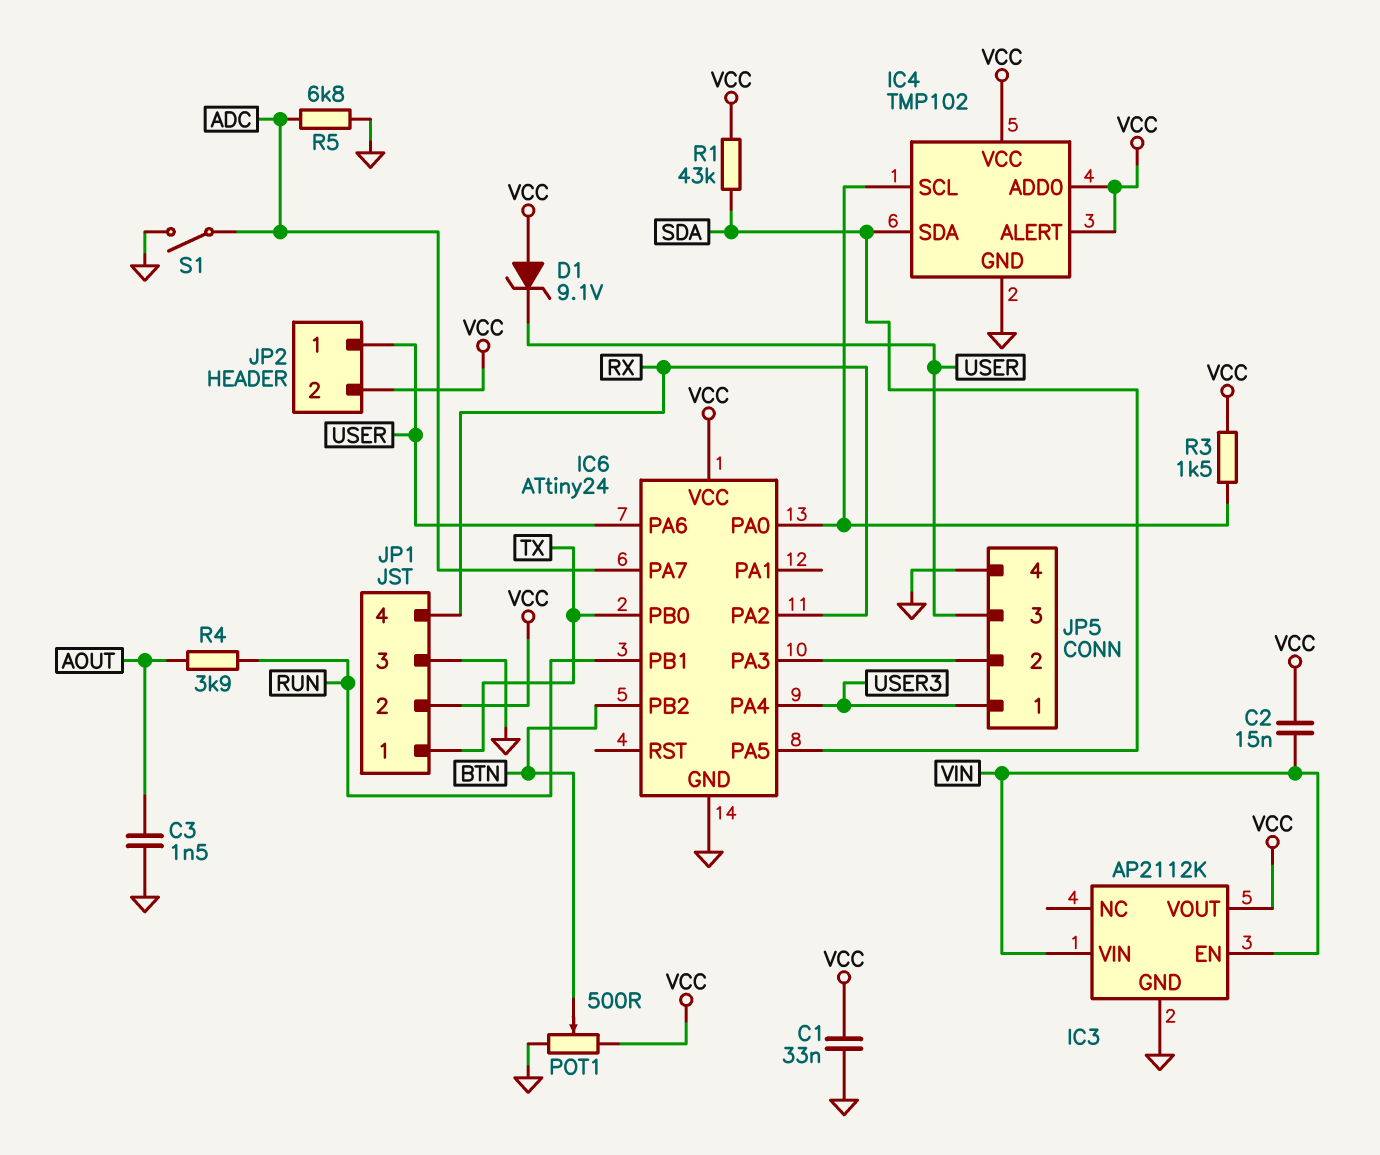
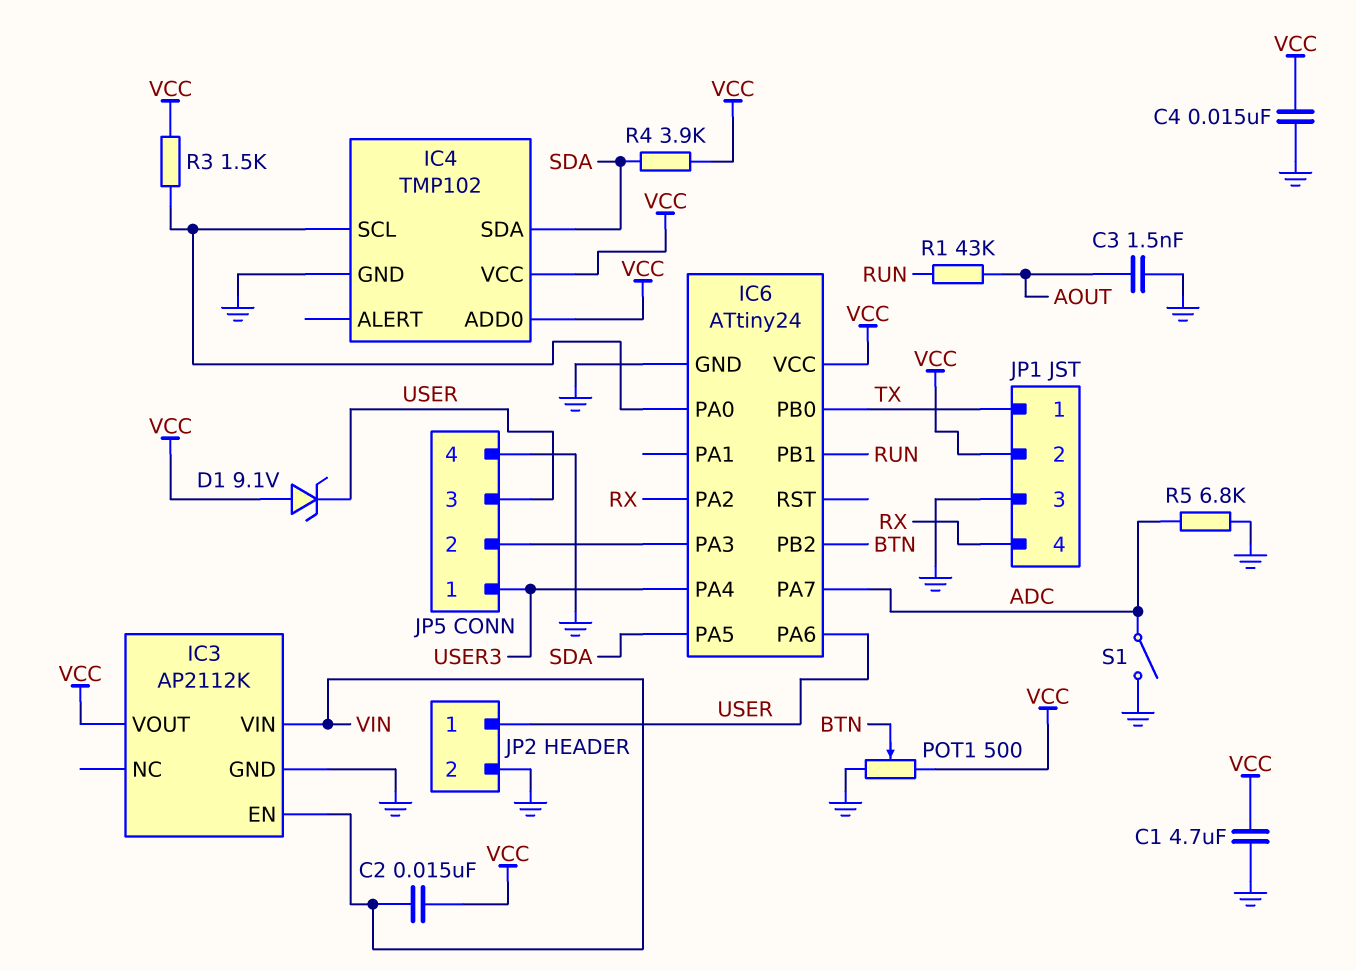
C1: 33nF (GND, VCC) -> 4.7uF (GND, VCC)
C4: none -> 15nF (GND, VCC)
IC4 pin ALERT: VCC -> none
JP2 pin 2: VCC -> GND
R1: 43k (SDA, VCC) -> 43k (AOUT, RUN)
R4: 3.9k (AOUT, RUN) -> 3.9k (SDA, VCC)

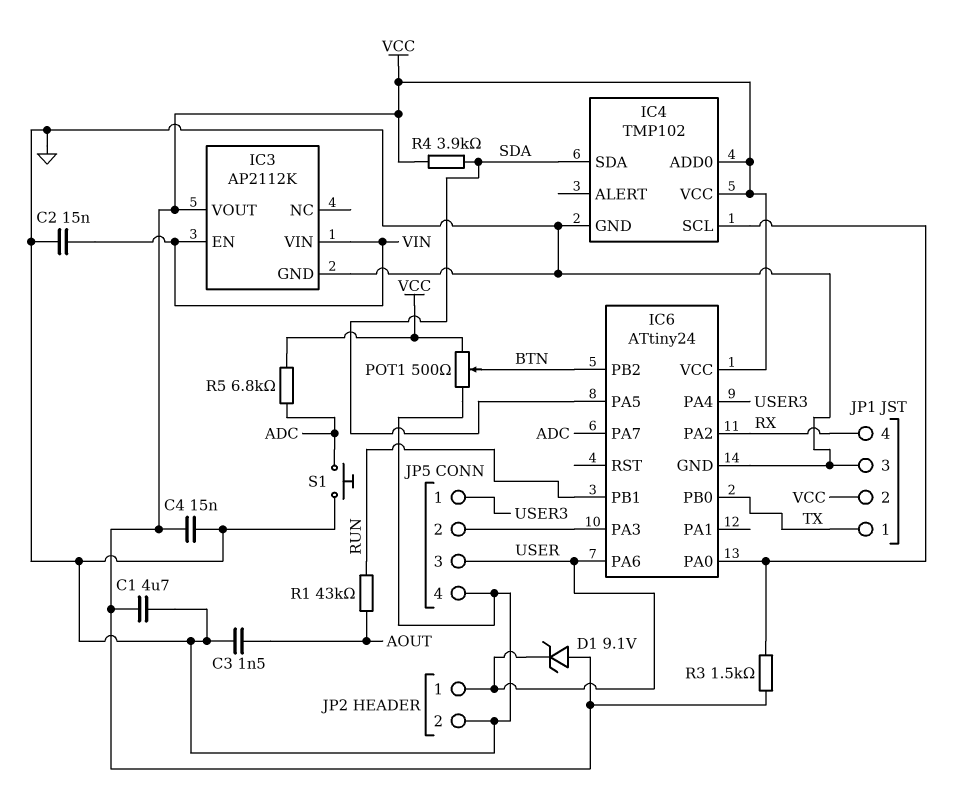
C2: 15nF (VCC, VIN) -> 15nF (GND, VIN)
R5: 6.8k (ADC, GND) -> 6.8k (ADC, VCC)
S1: switch (ADC, GND) -> button (ADC, GND)

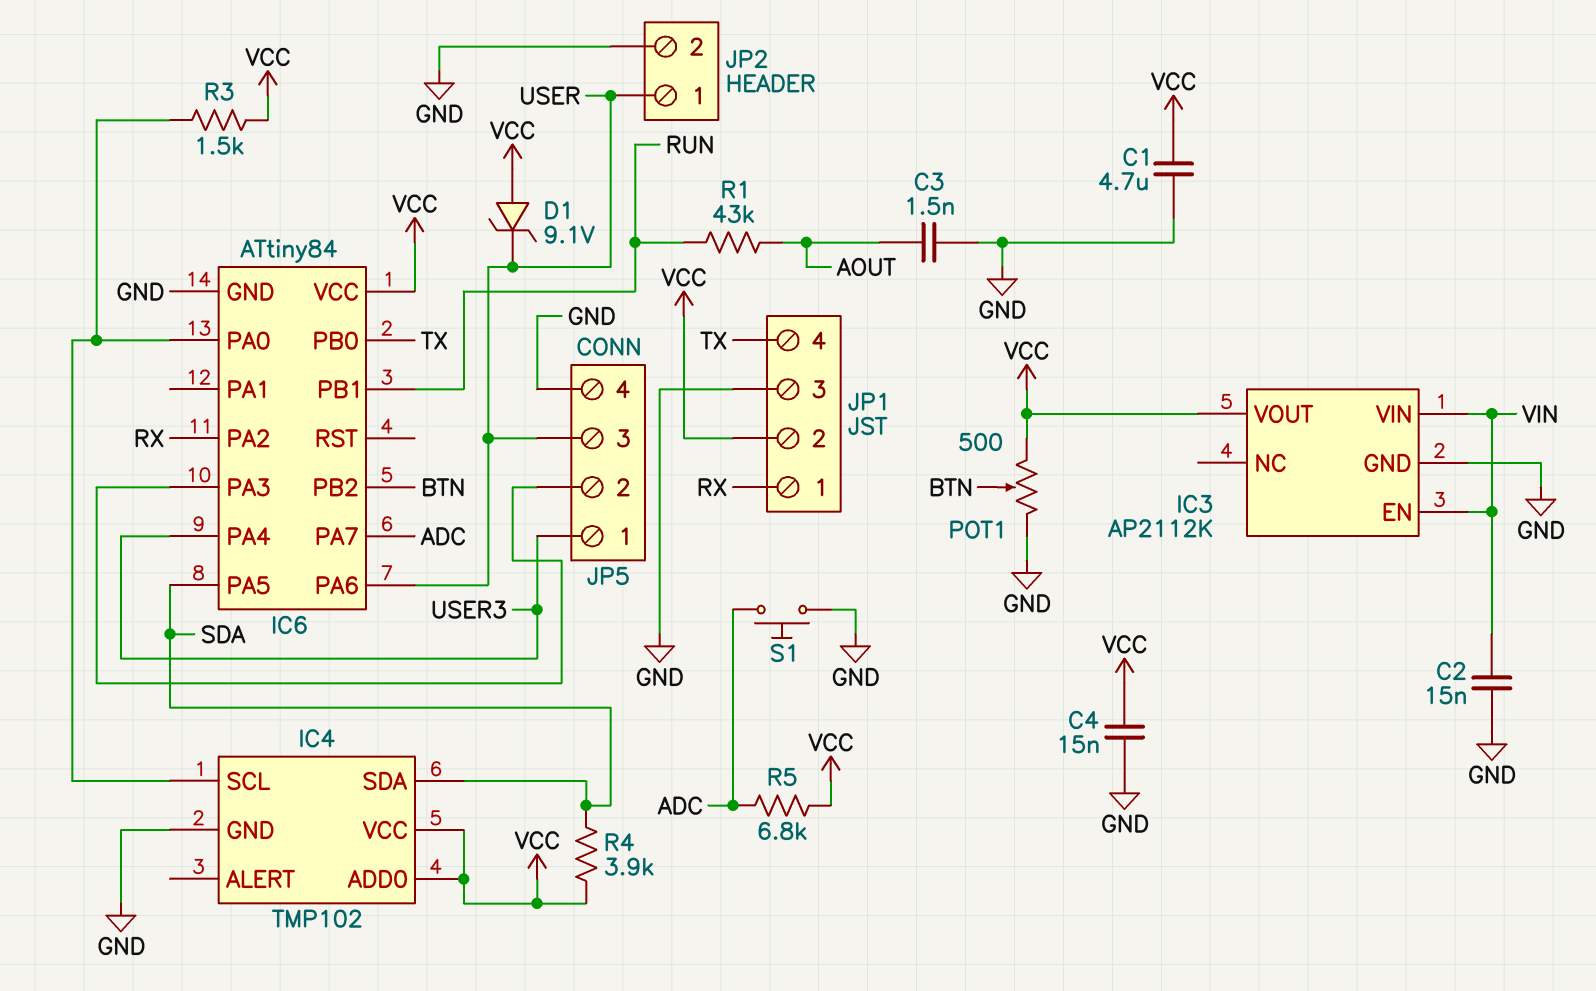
IC6: ATtiny24 -> ATtiny84
JP1 pin 1: TX -> RX
JP1 pin 4: RX -> TX

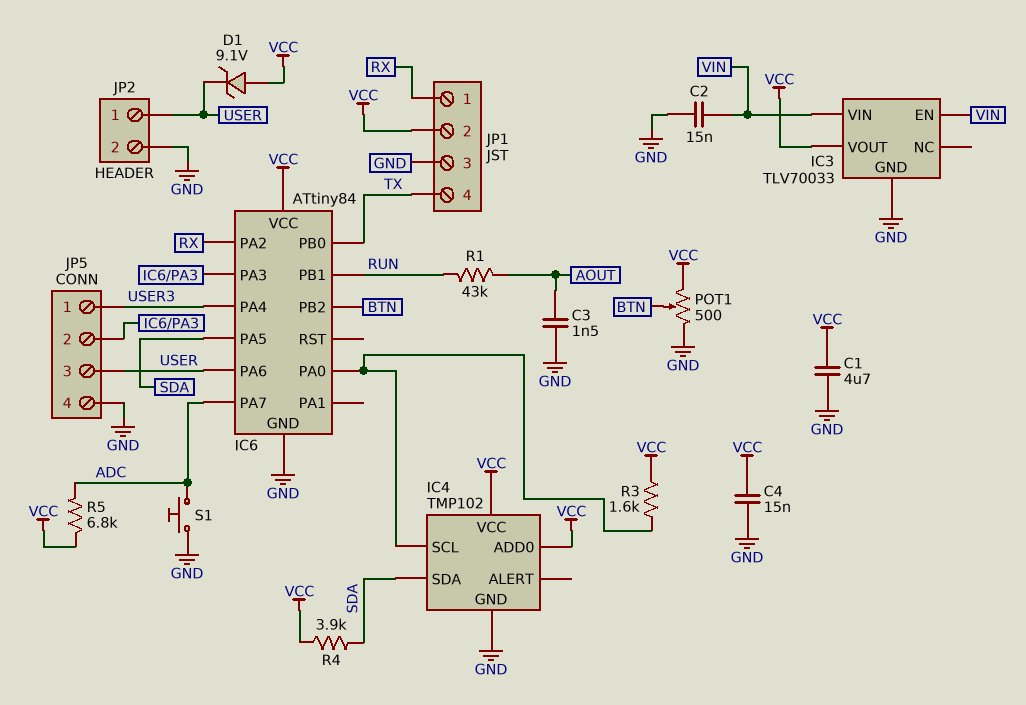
IC3: AP2112K -> TLV70033
R3: 1.5k (IC4/SCL, VCC) -> 1.6k (IC4/SCL, VCC)

